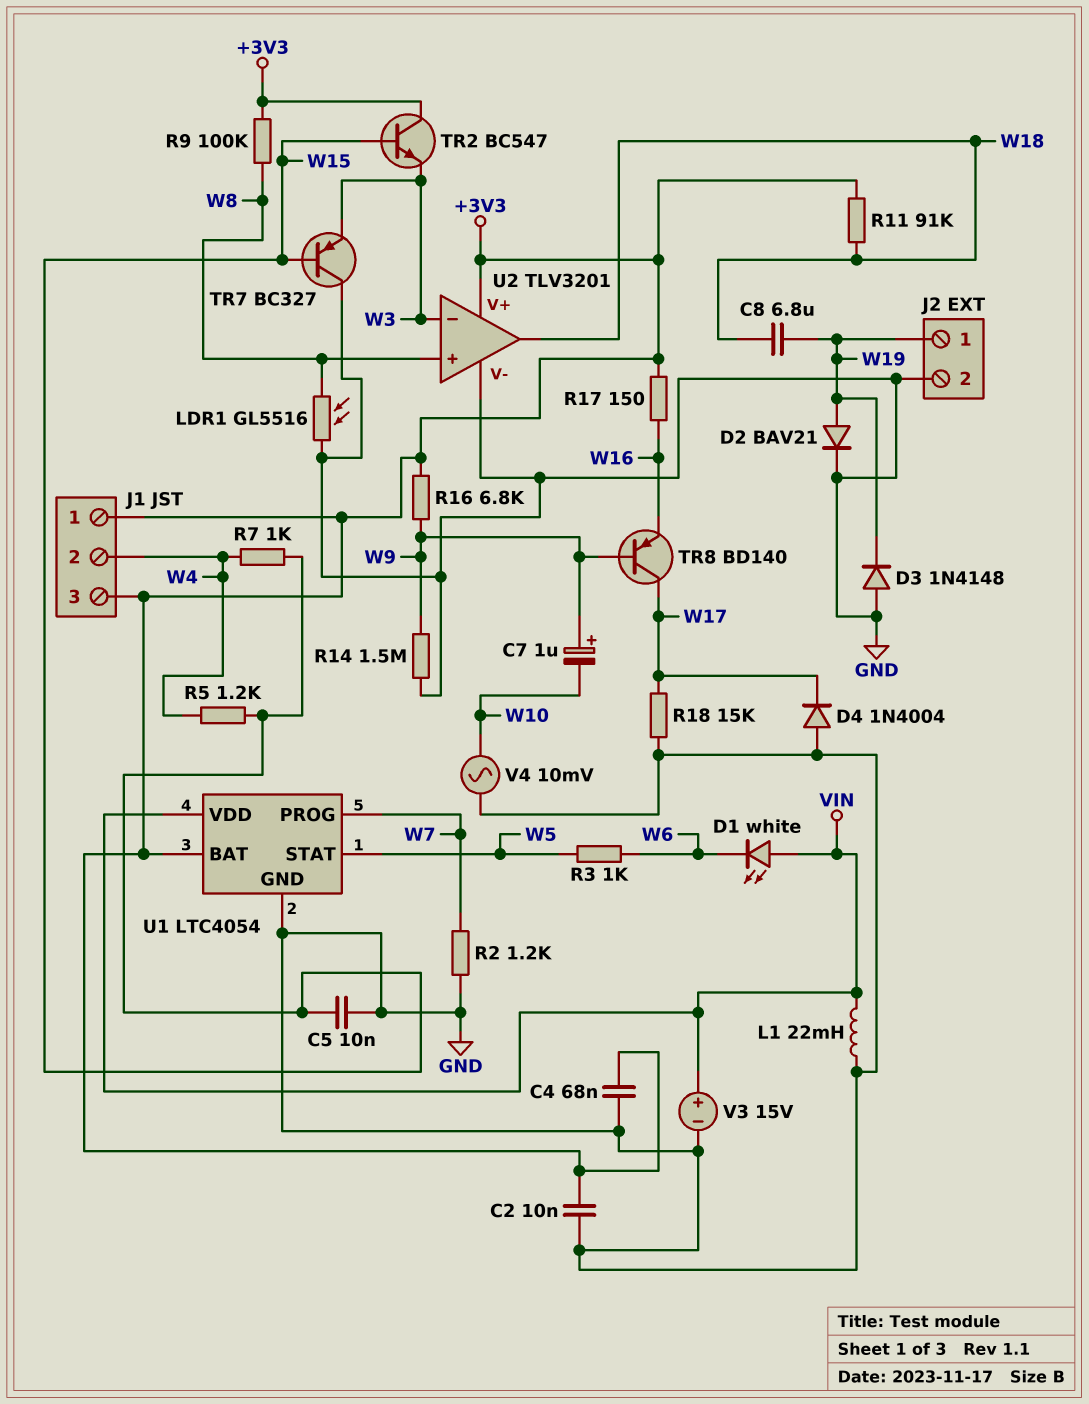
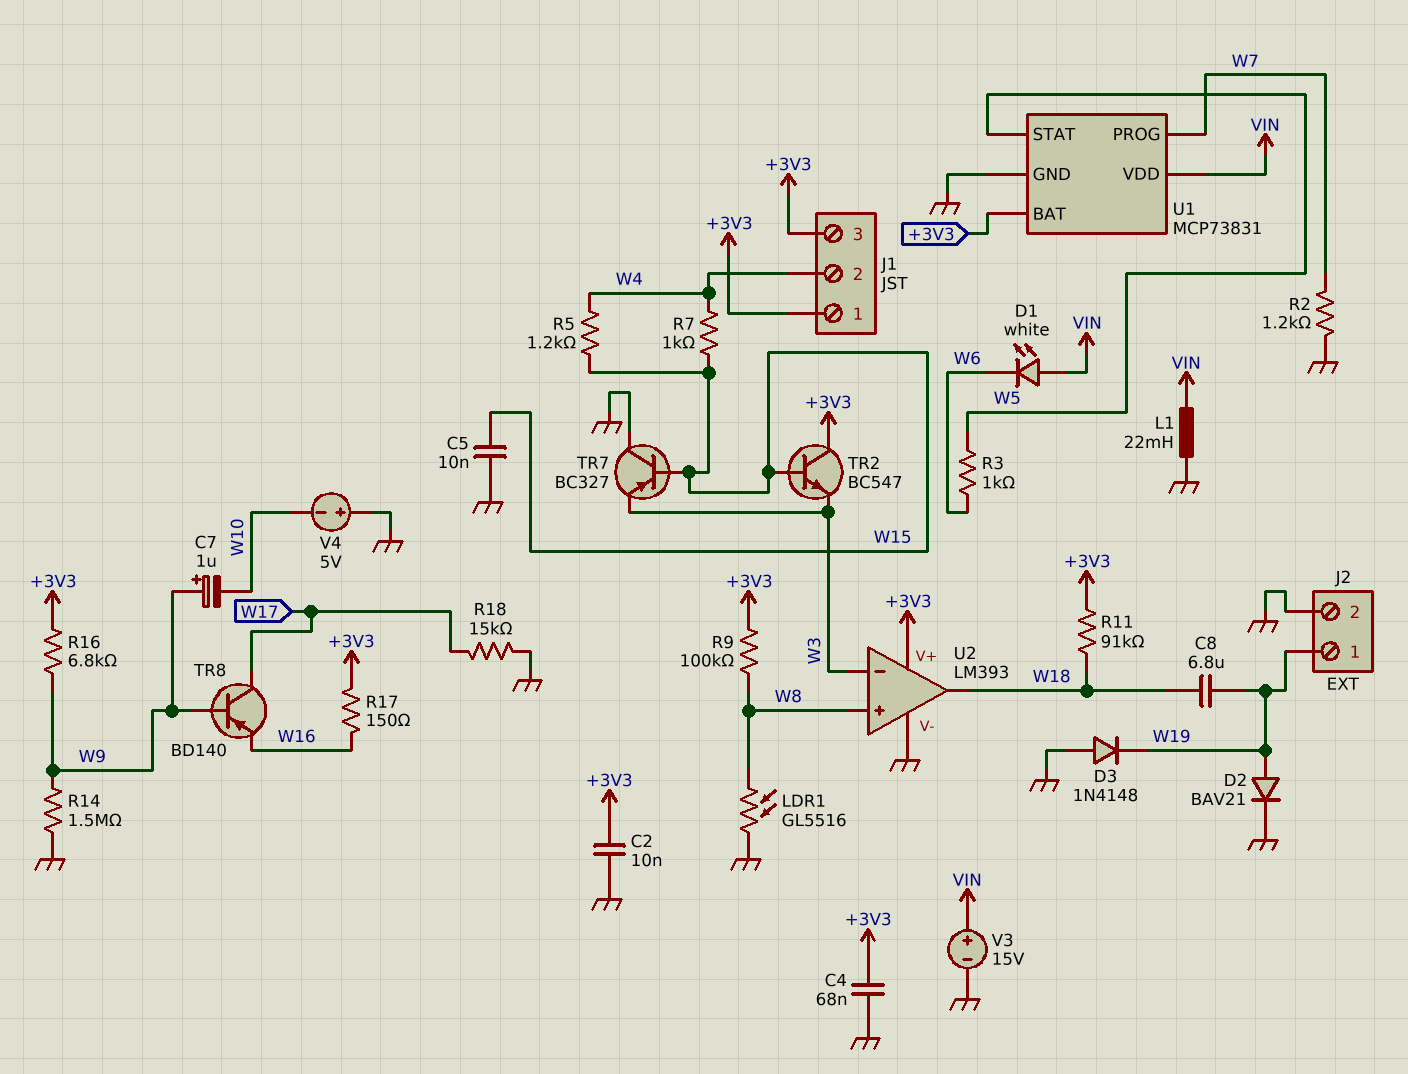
D4: diode 1N4004 (A GND, K W17) -> none
U1: LTC4054 -> MCP73831
U2: TLV3201 -> LM393
V4: AC 10mV (GND, W10) -> 5V (plus GND, minus W10)

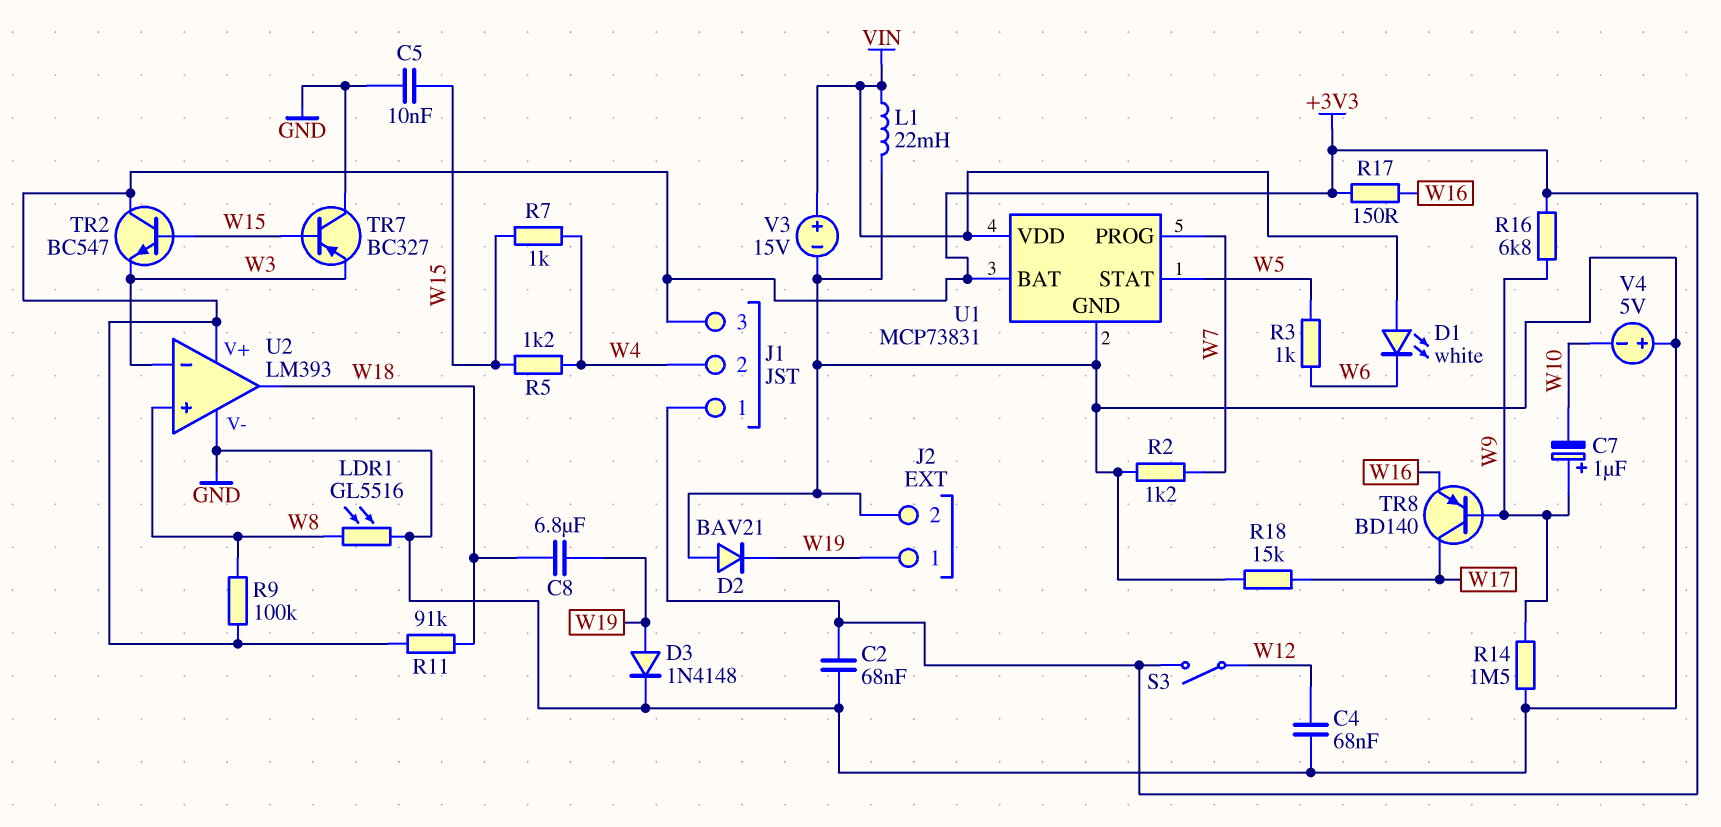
C2: 10nF (+3V3, GND) -> 68nF (+3V3, GND)
C4: 68nF (+3V3, GND) -> 68nF (GND, W12)
D2: diode BAV21 (A W19, K GND) -> diode BAV21 (A GND, K W19)
D3: diode 1N4148 (A GND, K W19) -> diode 1N4148 (A W19, K GND)
S3: none -> switch (+3V3, W12)

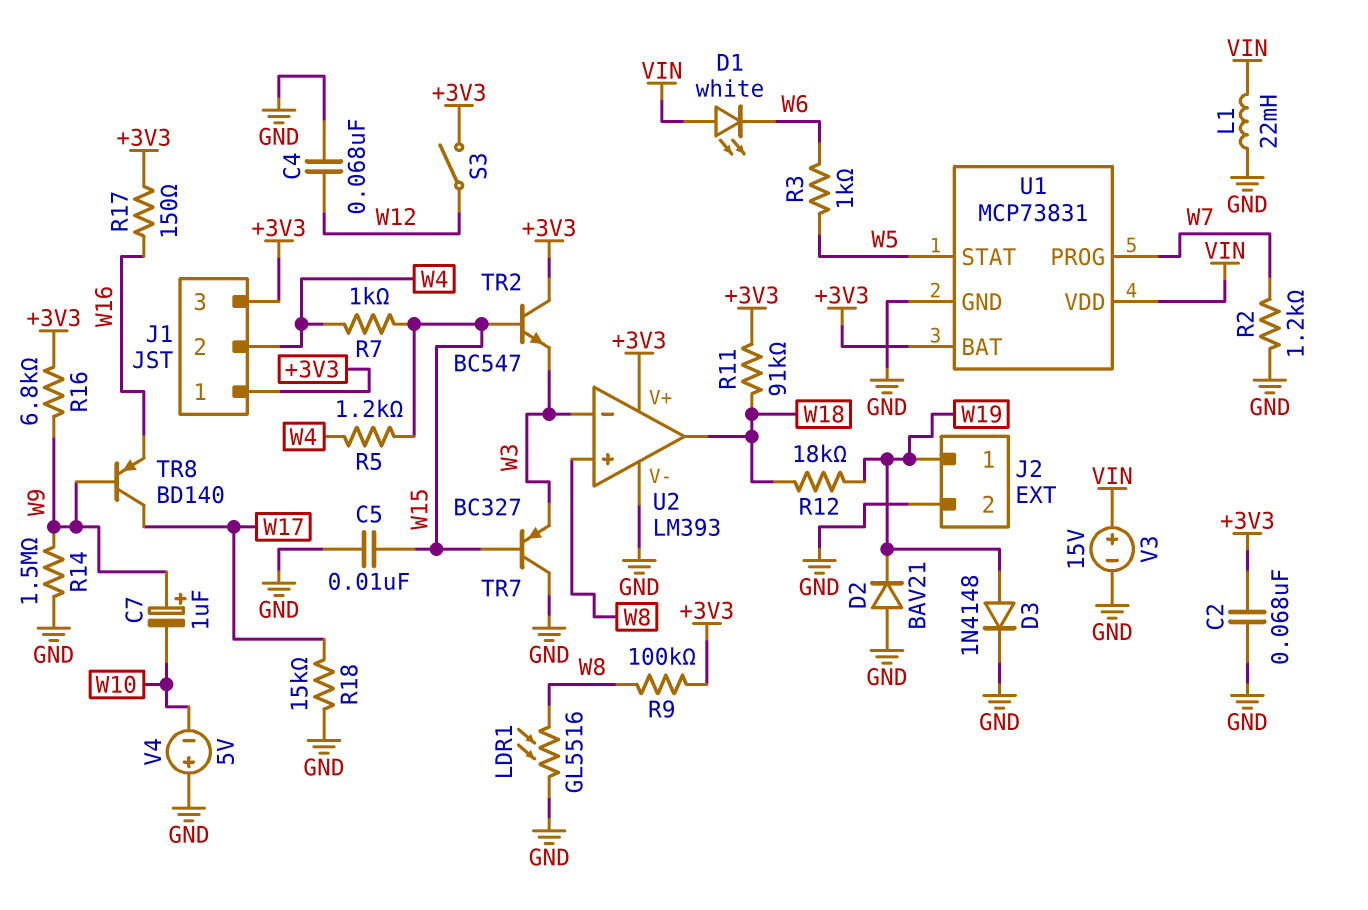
C8: 6.8uF (W18, W19) -> none
R12: none -> 18k (W18, W19)

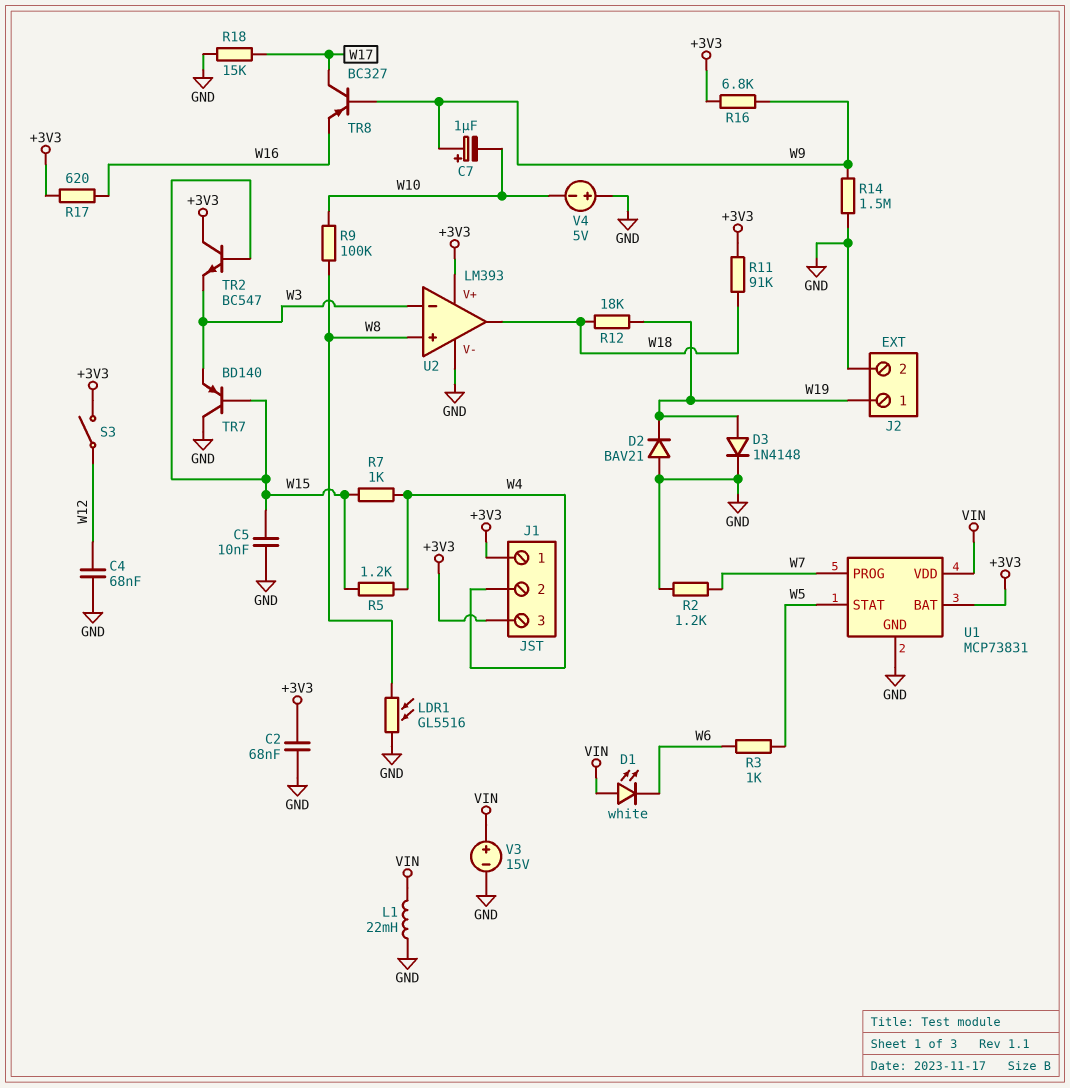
R9: 100k (+3V3, W8) -> 100k (W8, W10)
R17: 150 (+3V3, W16) -> 620 (+3V3, W16)
TR7: PNP BC327 (B W15, C GND, E W3) -> PNP BD140 (B W15, C GND, E W3)
TR8: PNP BD140 (B W9, C W17, E W16) -> PNP BC327 (B W9, C W17, E W16)

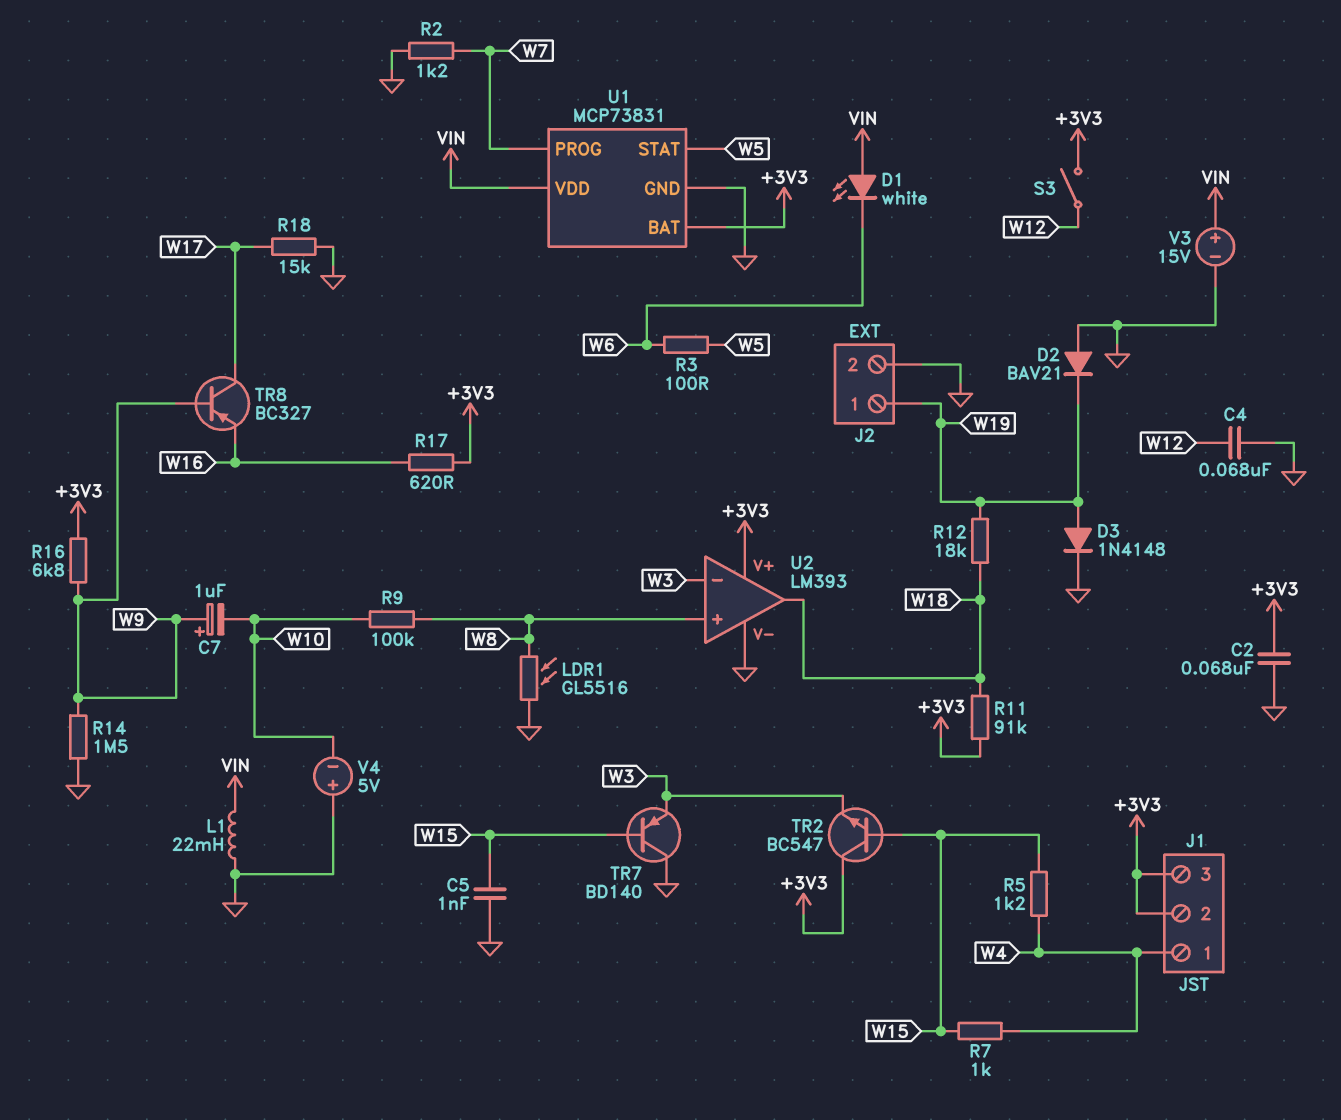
C5: 10nF (GND, W15) -> 1nF (GND, W15)
J1 pin 1: +3V3 -> W4
J1 pin 2: W4 -> +3V3
R3: 1k (W5, W6) -> 100 (W5, W6)

